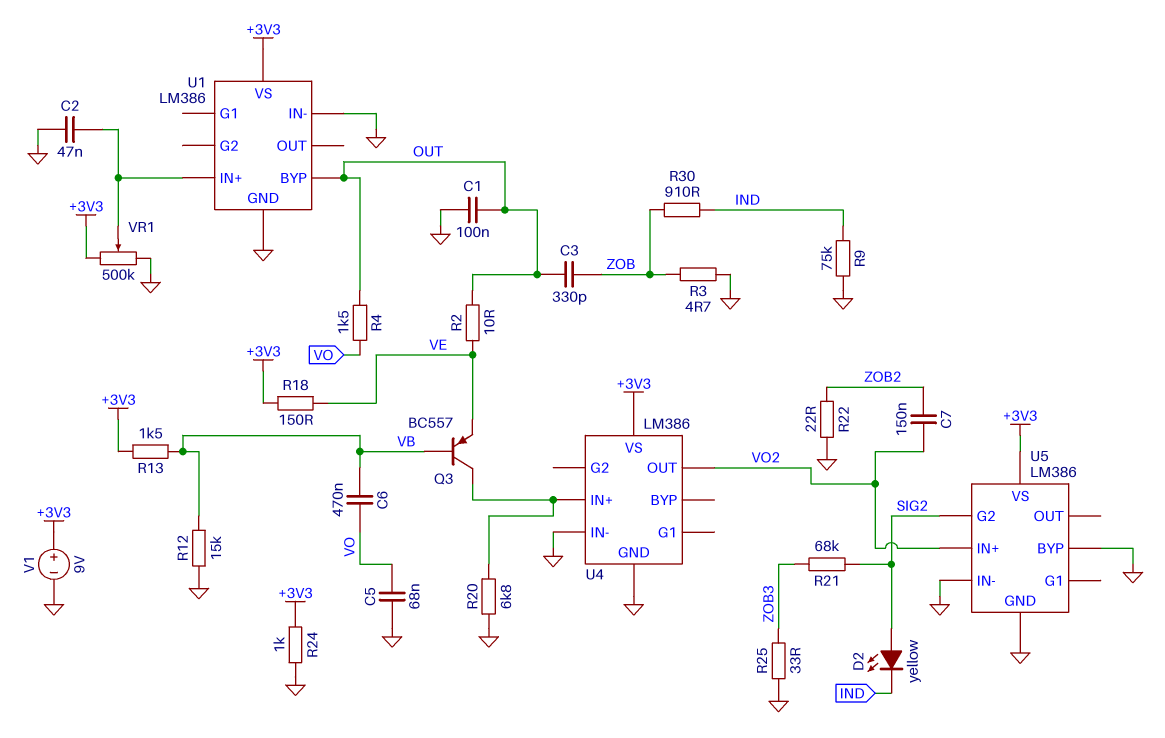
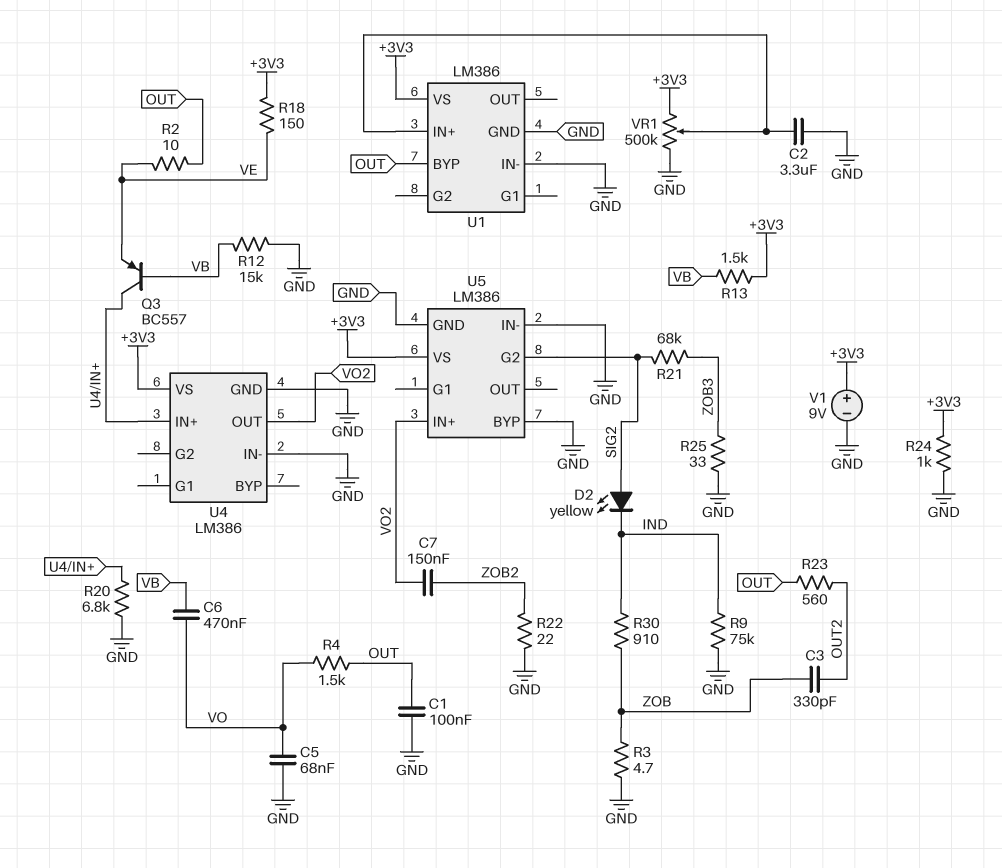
C2: 47nF (GND, U1/IN+) -> 3.3uF (GND, U1/IN+)
C3: 330pF (OUT, ZOB) -> 330pF (OUT2, ZOB)
R23: none -> 560 (OUT, OUT2)

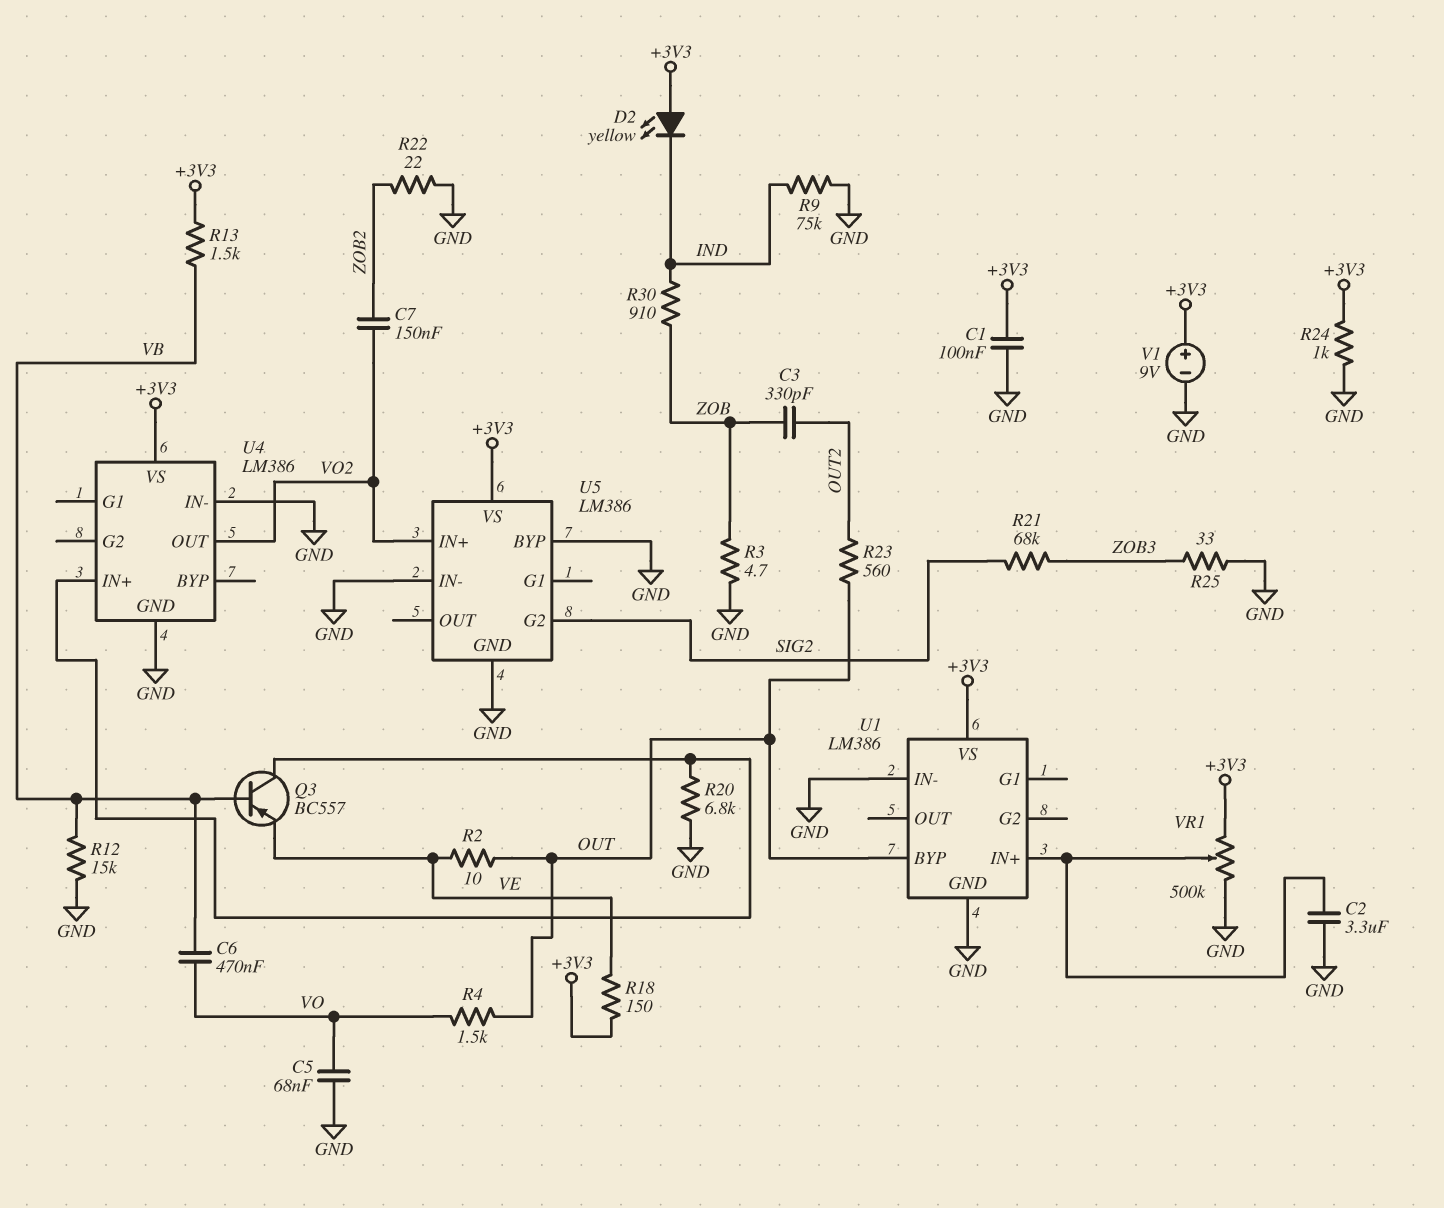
C1: 100nF (GND, OUT) -> 100nF (+3V3, GND)
D2: LED yellow (A SIG2, K IND) -> LED yellow (A +3V3, K IND)

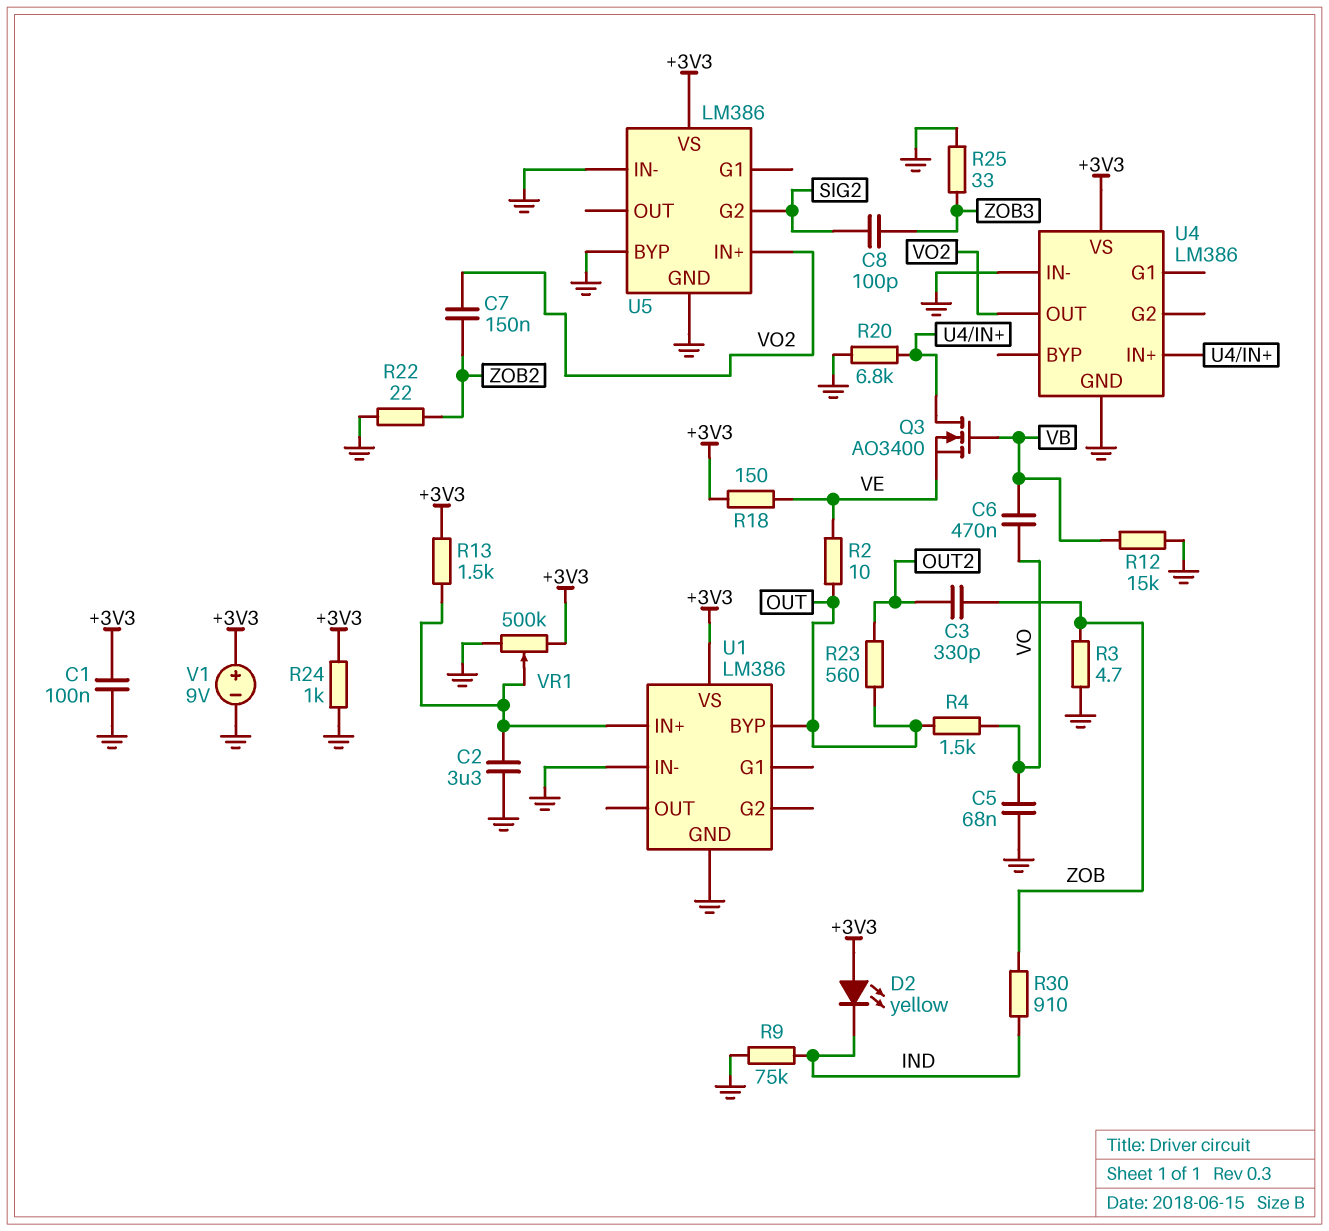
C8: none -> 100pF (SIG2, ZOB3)
Q3: PNP BC557 (B VB, C U4/IN+, E VE) -> NMOS AO3400 (G VB, D U4/IN+, S VE)
R13: 1.5k (+3V3, VB) -> 1.5k (+3V3, U1/IN+)
R21: 68k (SIG2, ZOB3) -> none

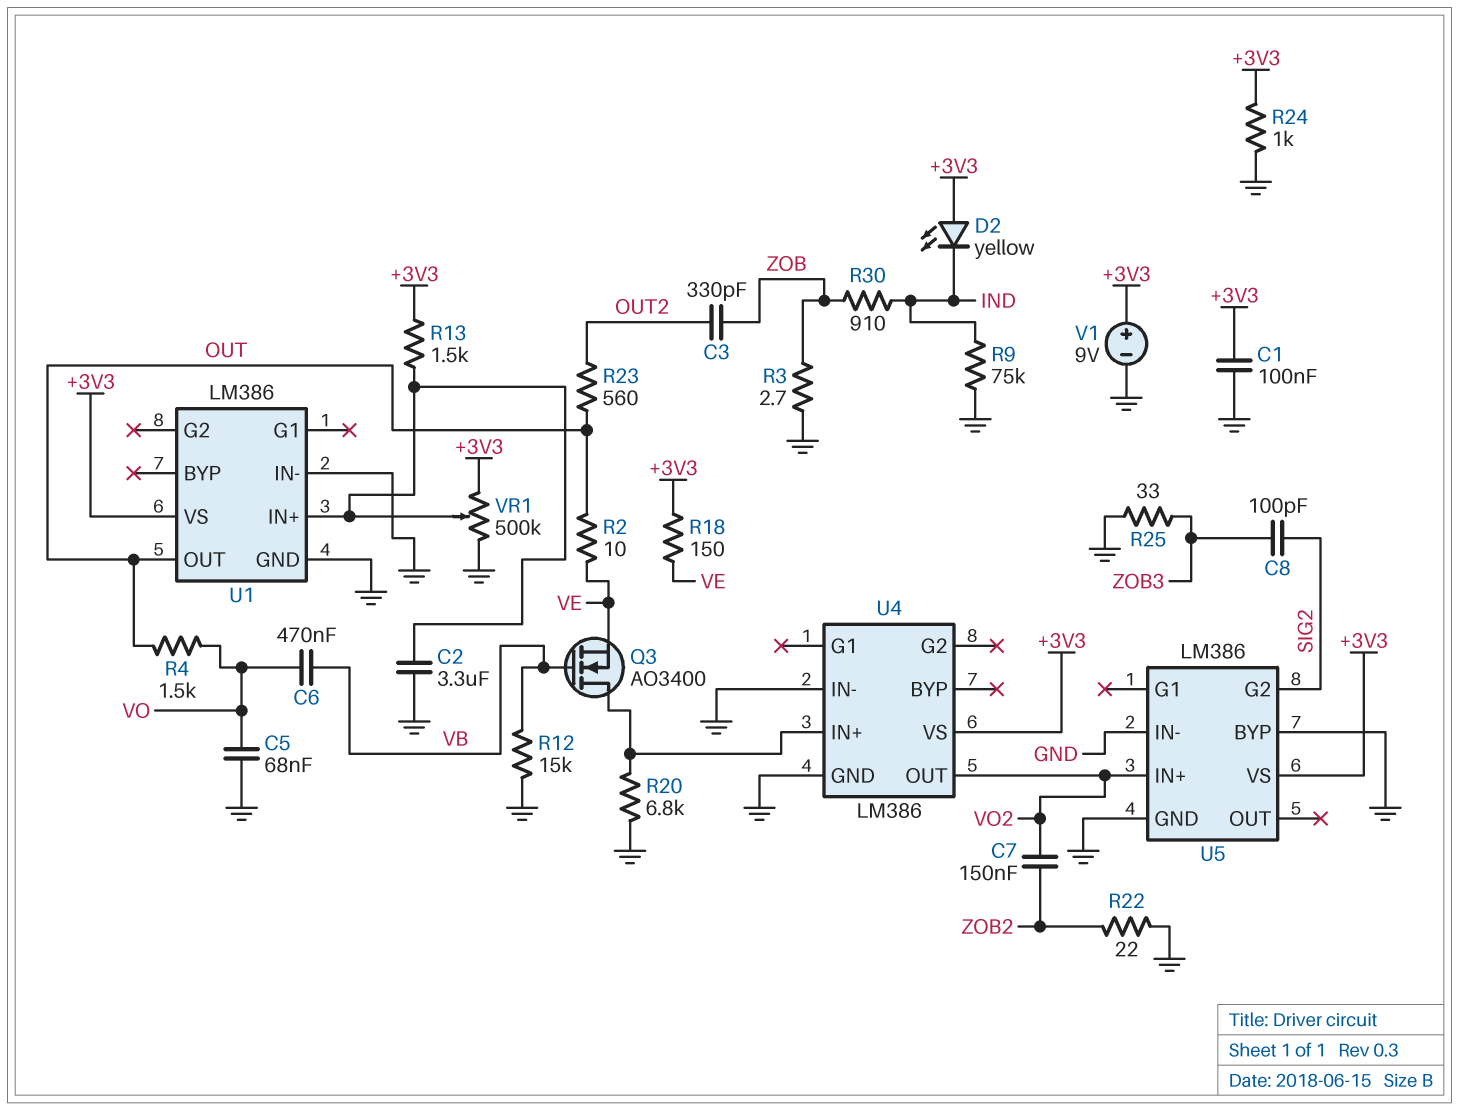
R3: 4.7 (GND, ZOB) -> 2.7 (GND, ZOB)
U1 pin BYP: OUT -> none
U1 pin OUT: none -> OUT

